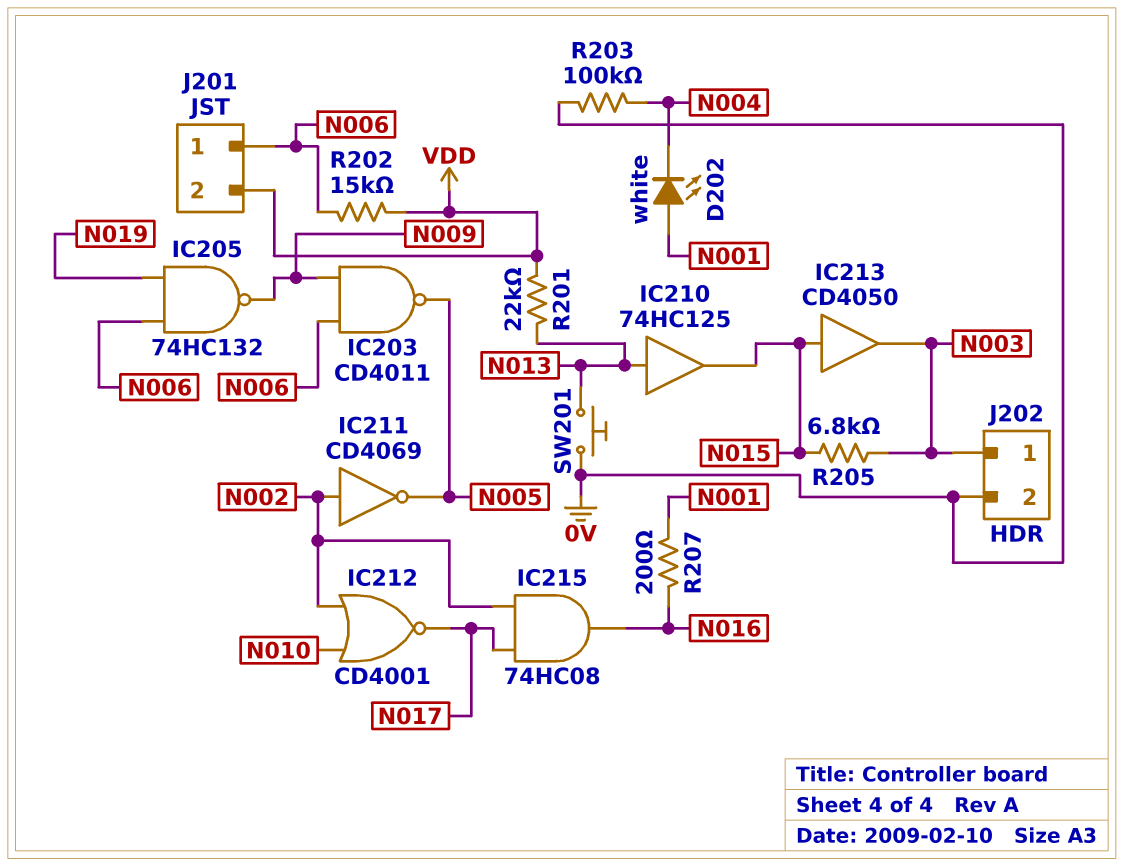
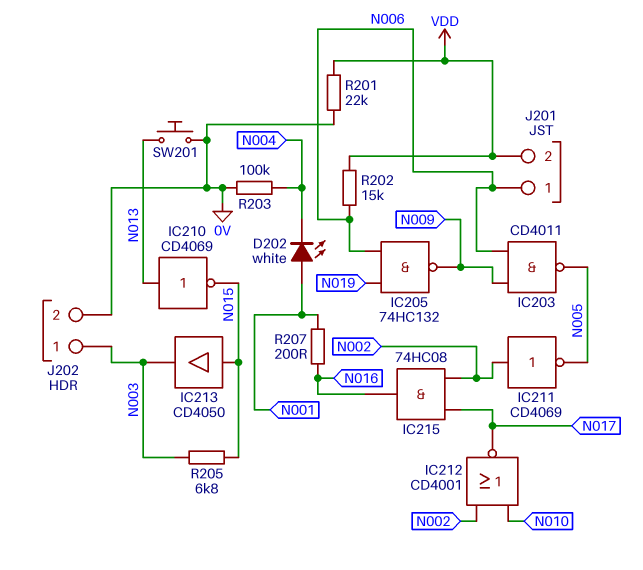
IC210: buffer 74HC125 (in N013, out N015) -> NOT CD4069 (in N013, out N015)
R201: 22k (N013, VDD) -> 22k (0V, VDD)

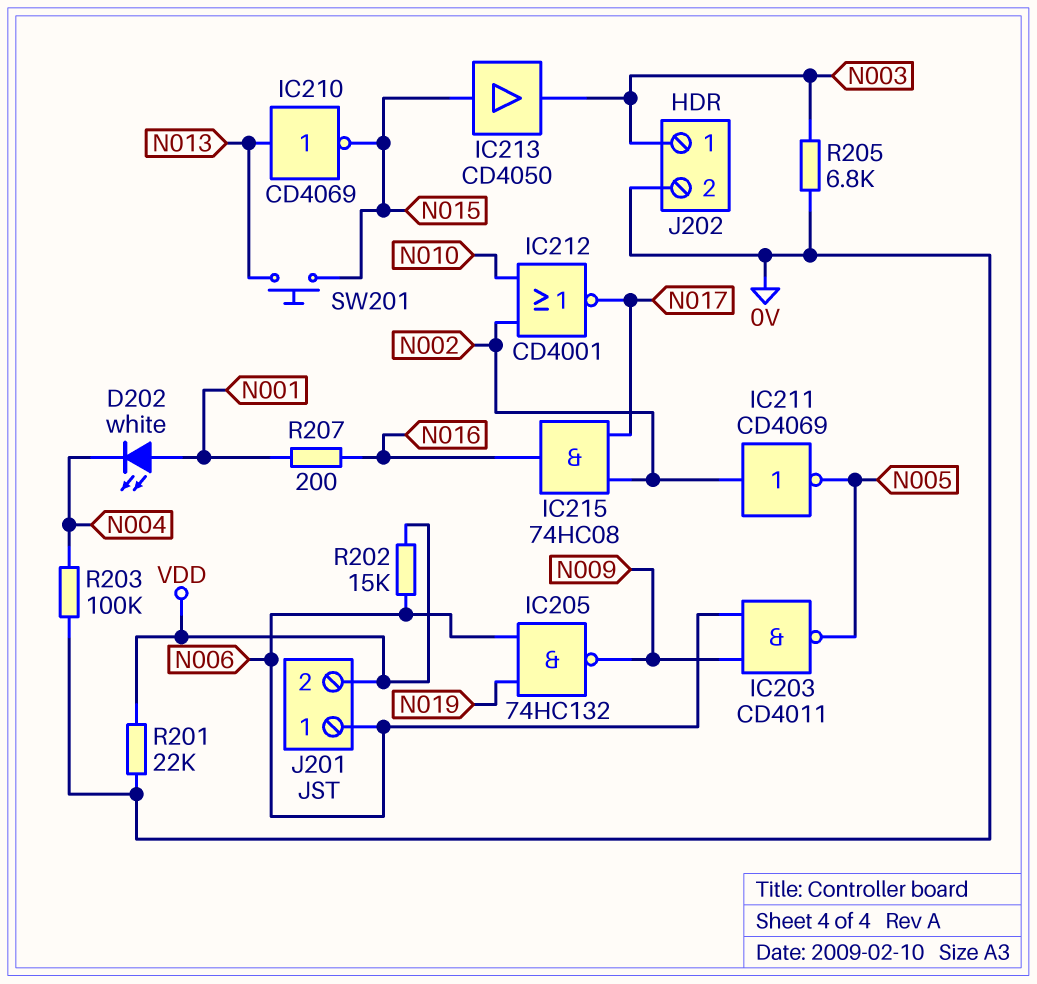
R205: 6.8k (N003, N015) -> 6.8k (0V, N003)
SW201: button (0V, N013) -> button (N013, N015)

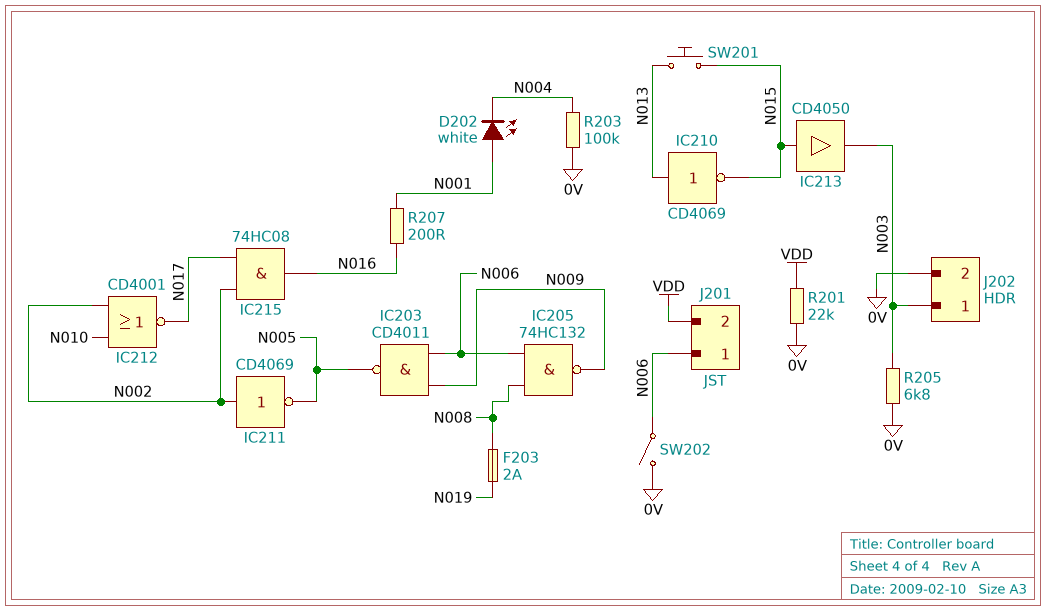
F203: none -> 2A (N008, N019)
IC205: NAND 74HC132 (in N006, in N019, out N009) -> NAND 74HC132 (in N006, in N008, out N009)
R202: 15k (N006, VDD) -> none
SW202: none -> switch (0V, N006)

